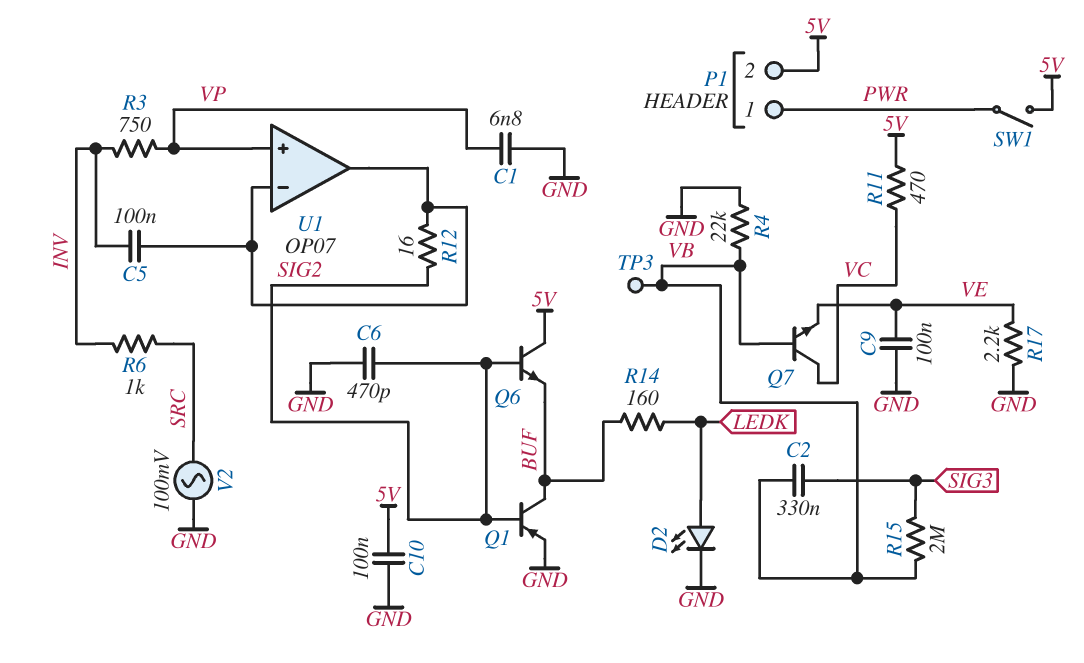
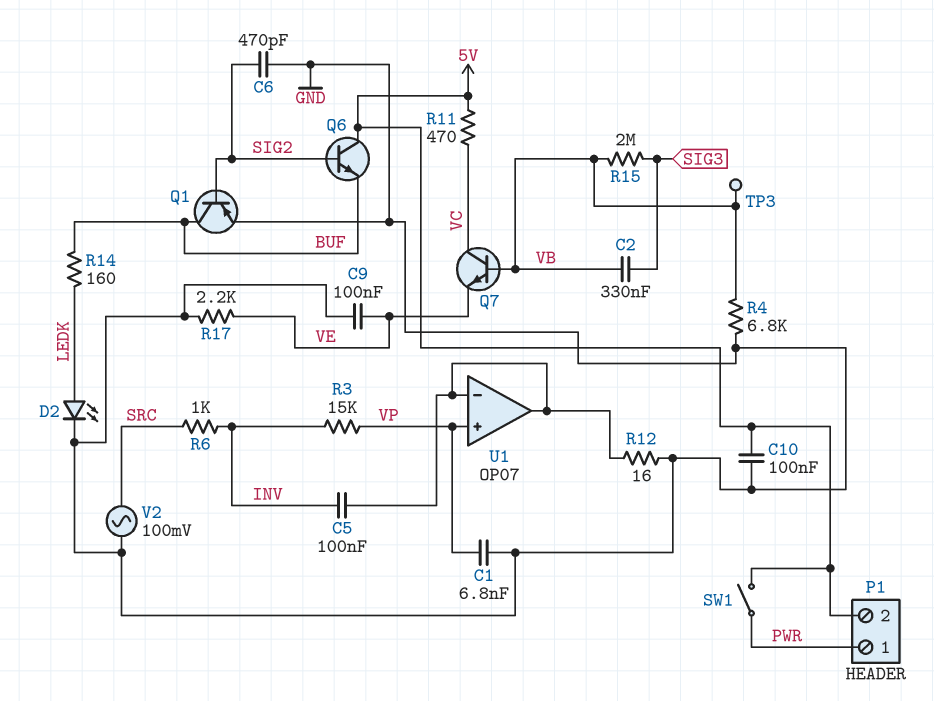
R3: 750 (INV, VP) -> 15k (INV, VP)
R4: 22k (GND, VB) -> 6.8k (GND, VB)
R12: 16 (SIG2, U1/in-) -> 16 (GND, U1/in-)

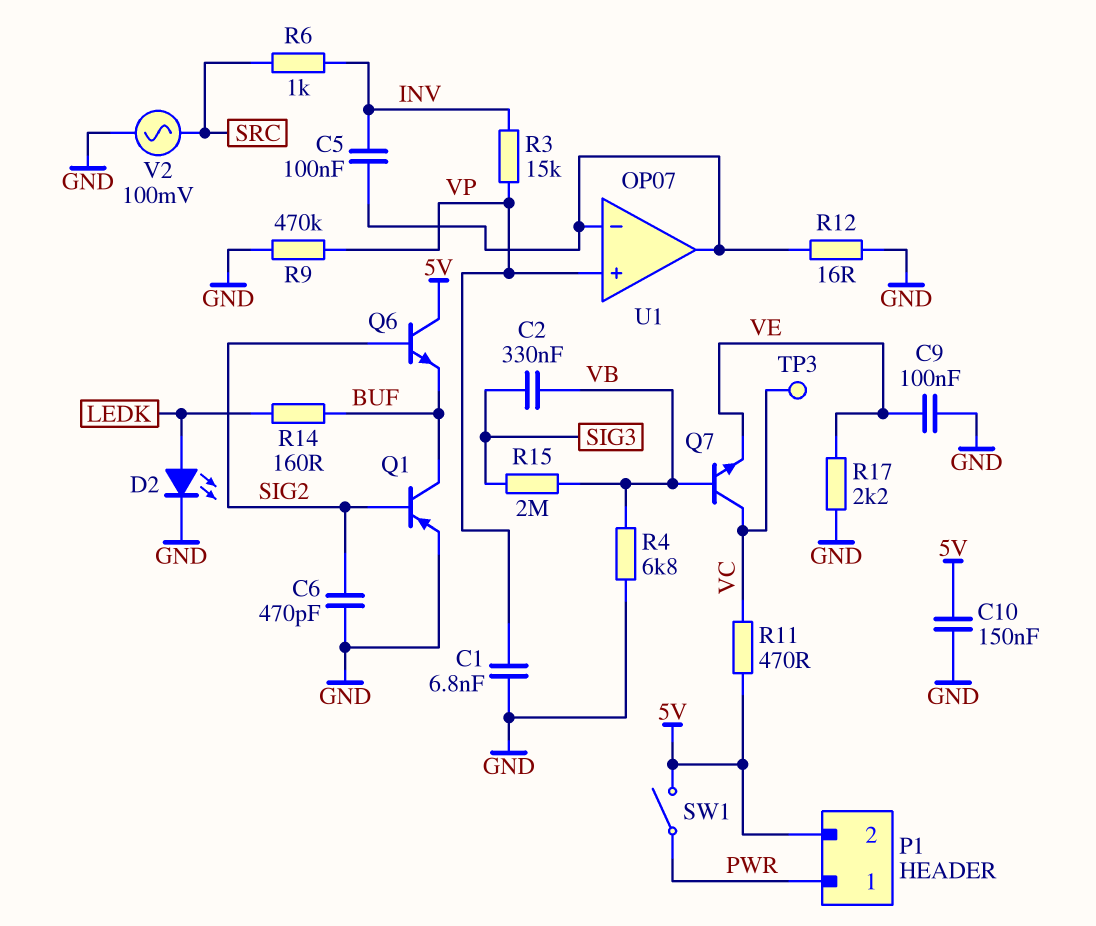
C10: 100nF (5V, GND) -> 150nF (5V, GND)
R9: none -> 470k (GND, VP)
TP3: test point (VB) -> test point (VC)

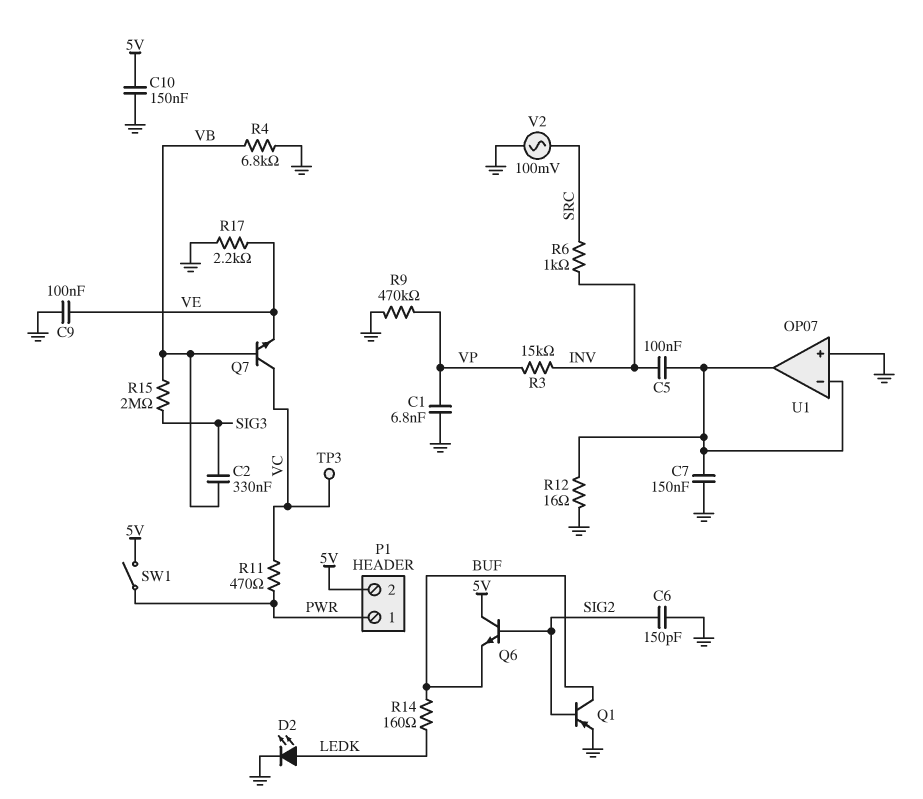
C6: 470pF (GND, SIG2) -> 150pF (GND, SIG2)
C7: none -> 150nF (GND, U1/in-)
R11: 470 (5V, VC) -> 470 (PWR, VC)
U1 pin in+: VP -> GND

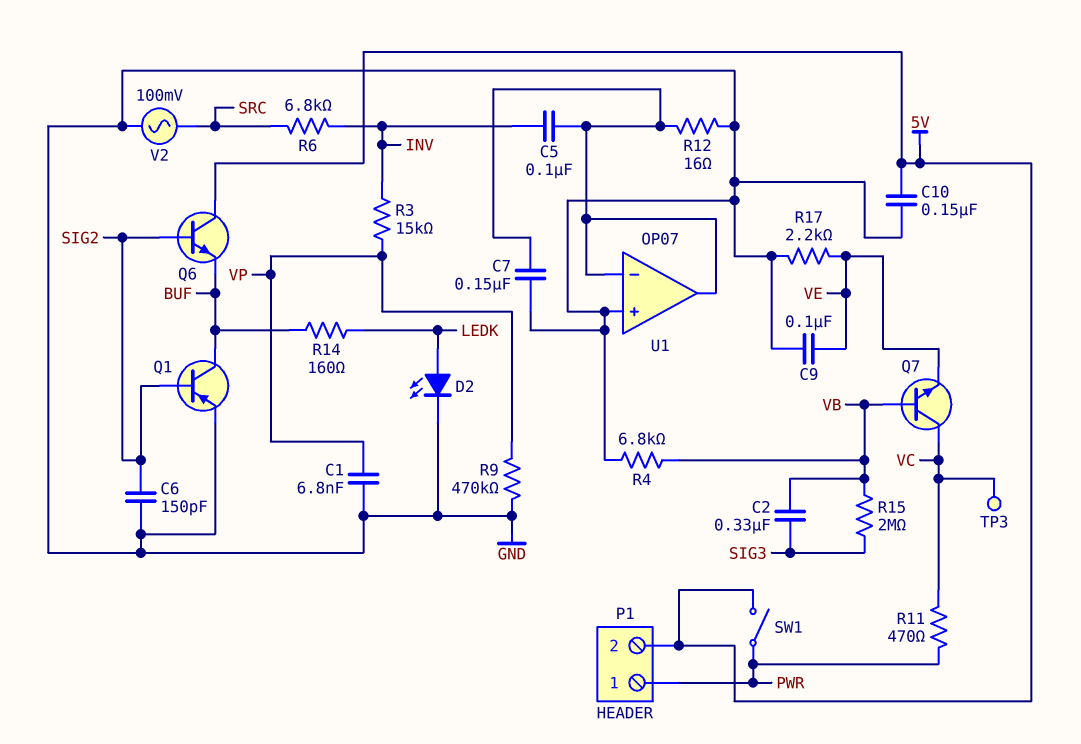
R6: 1k (INV, SRC) -> 6.8k (INV, SRC)

